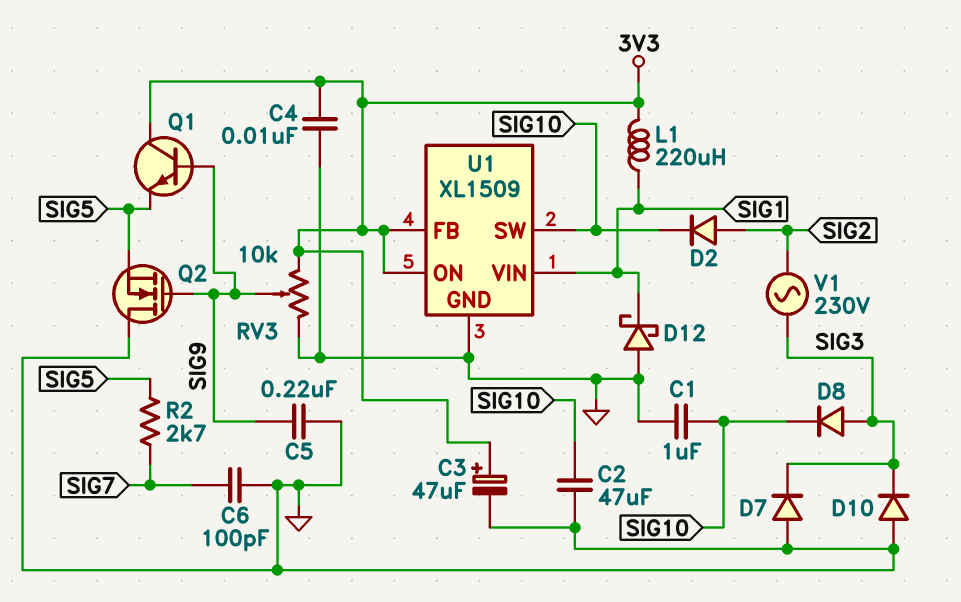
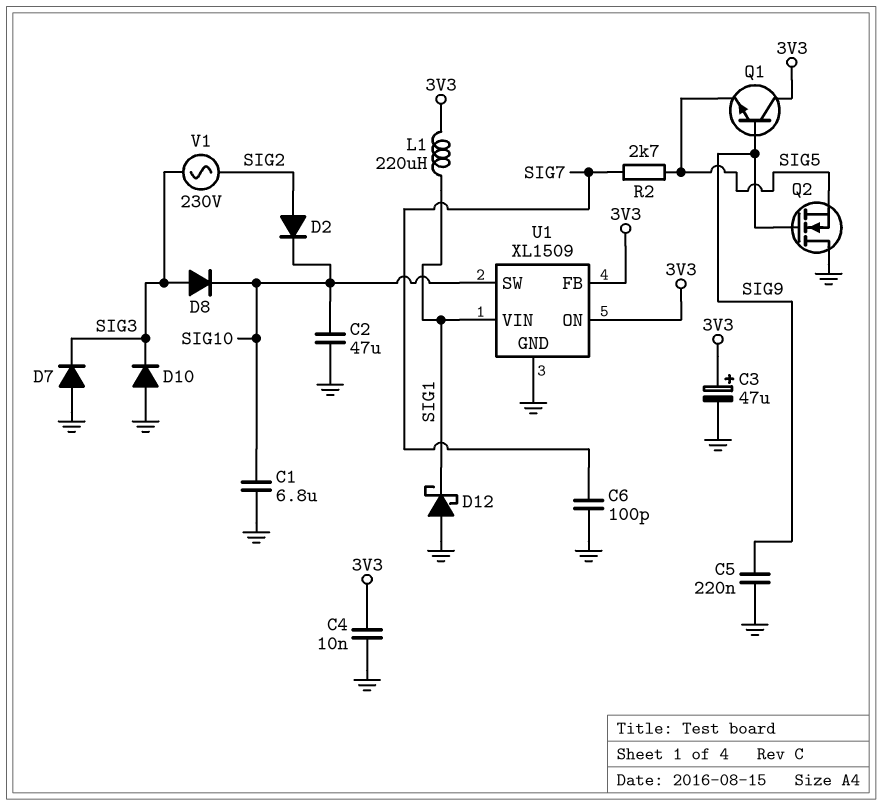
C1: 1uF (GND, SIG10) -> 6.8uF (GND, SIG10)
RV3: 10k (3V3, GND, wiper SIG9) -> none

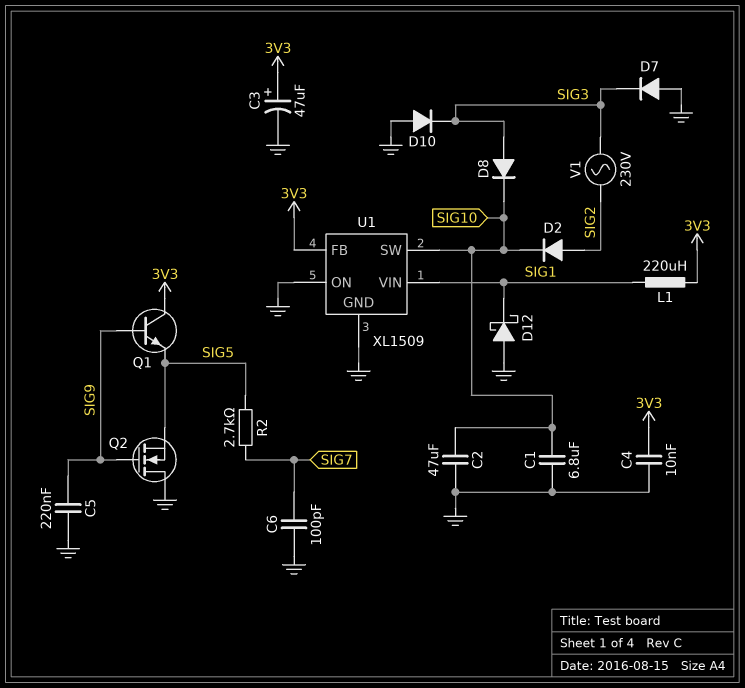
U1 pin ON: 3V3 -> GND

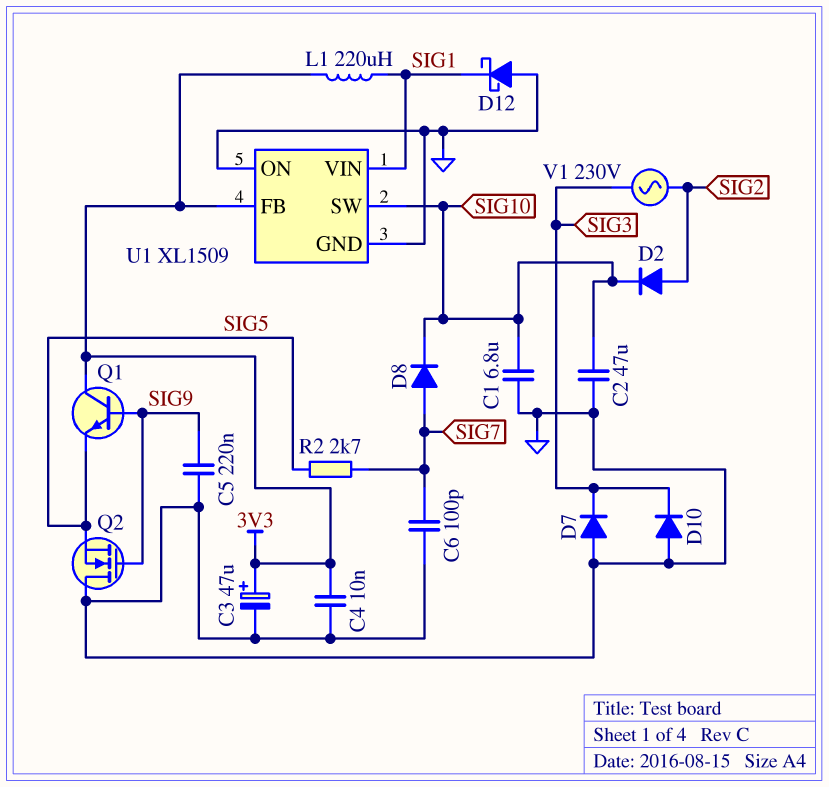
D8: diode (A SIG3, K SIG10) -> diode (A SIG7, K SIG10)

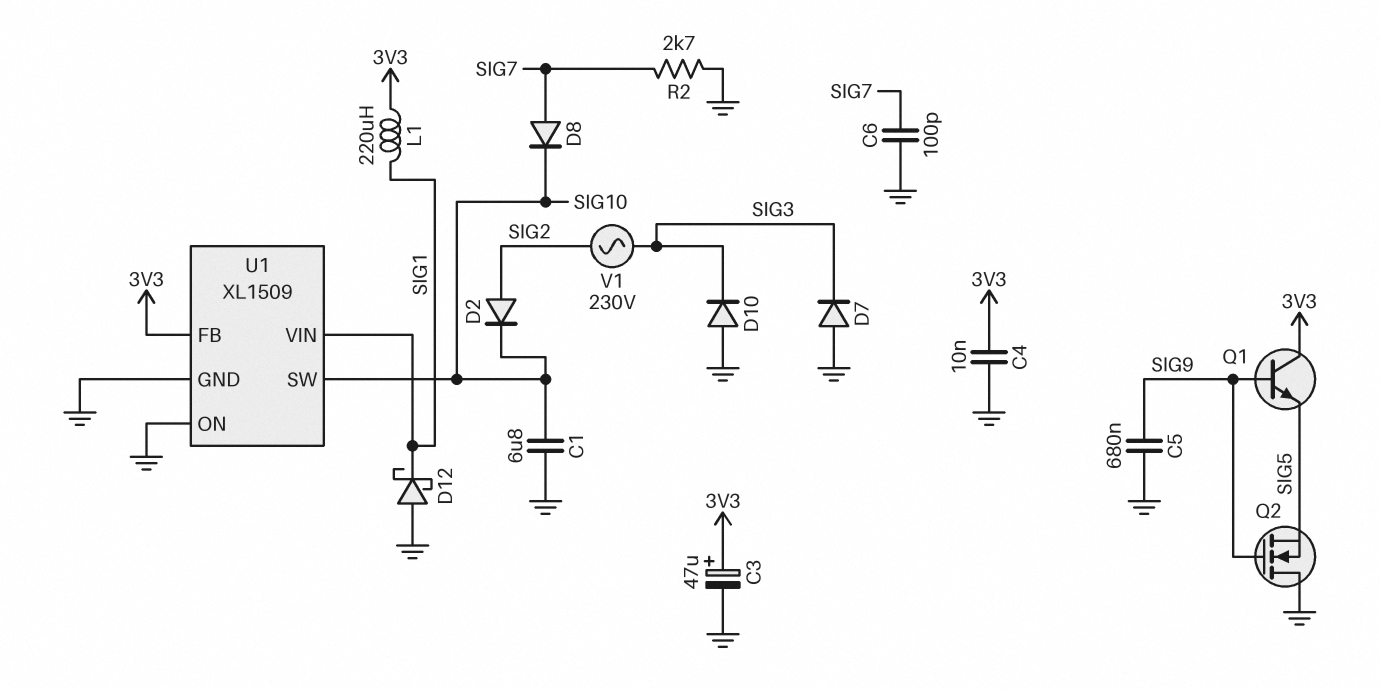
C2: 47uF (GND, SIG10) -> none
C5: 220nF (GND, SIG9) -> 680nF (GND, SIG9)
R2: 2.7k (SIG5, SIG7) -> 2.7k (GND, SIG7)

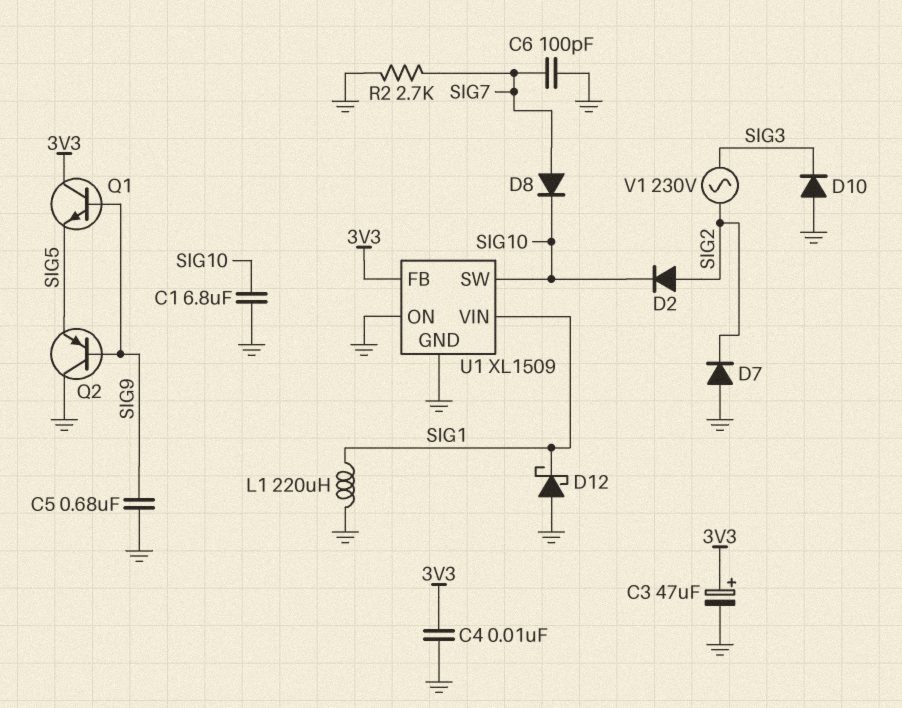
D7: diode (A GND, K SIG3) -> diode (A GND, K SIG2)
L1: 220uH (3V3, SIG1) -> 220uH (GND, SIG1)
Q2: NMOS (G SIG9, D GND, S SIG5) -> PNP (B SIG9, C GND, E SIG5)

